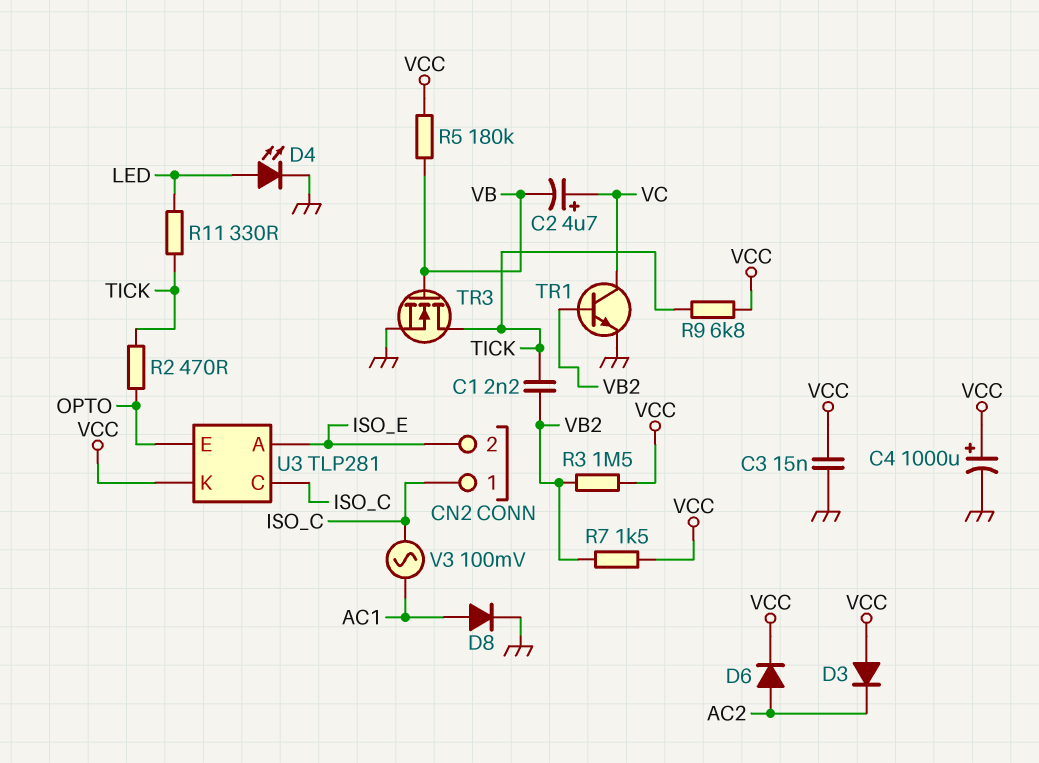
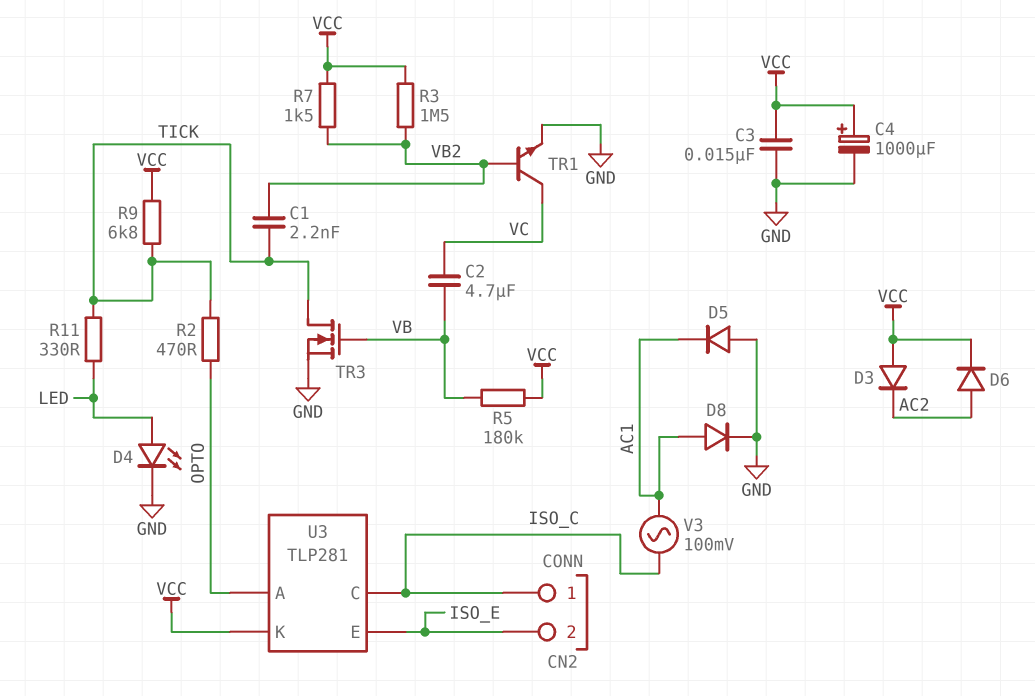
C2: 4.7uF (plus VC, minus VB) -> 4.7uF (VB, VC)
D5: none -> diode (A GND, K AC1)
U3 pin A: ISO_E -> OPTO
U3 pin E: OPTO -> ISO_E

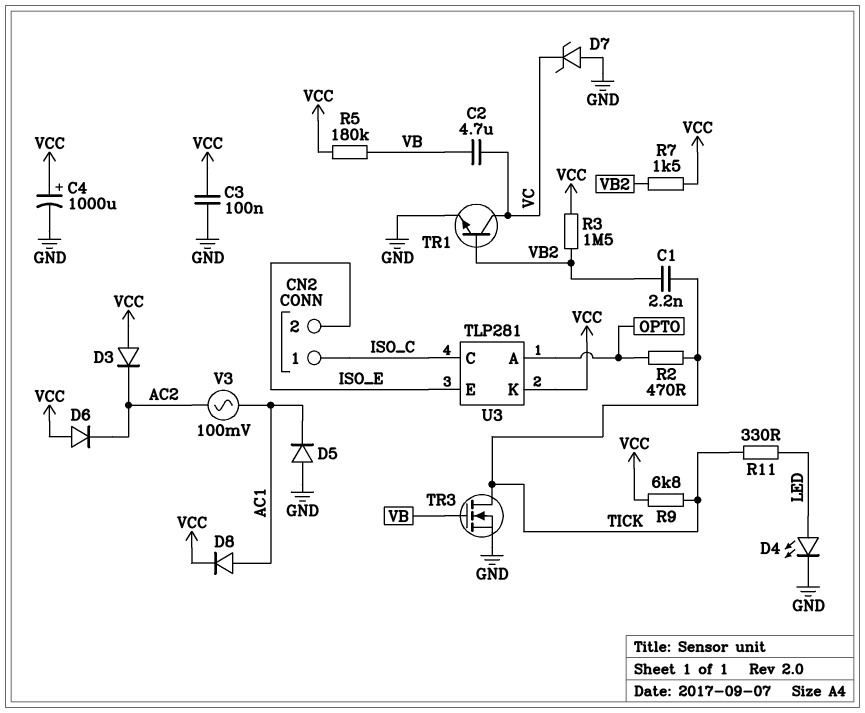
C3: 15nF (GND, VCC) -> 100nF (GND, VCC)
D6: diode (A AC2, K VCC) -> diode (A VCC, K AC2)
D7: none -> zener (A GND, K VC)
D8: diode (A AC1, K GND) -> diode (A AC1, K VCC)
V3: AC 100mV (AC1, ISO_C) -> AC 100mV (AC1, AC2)

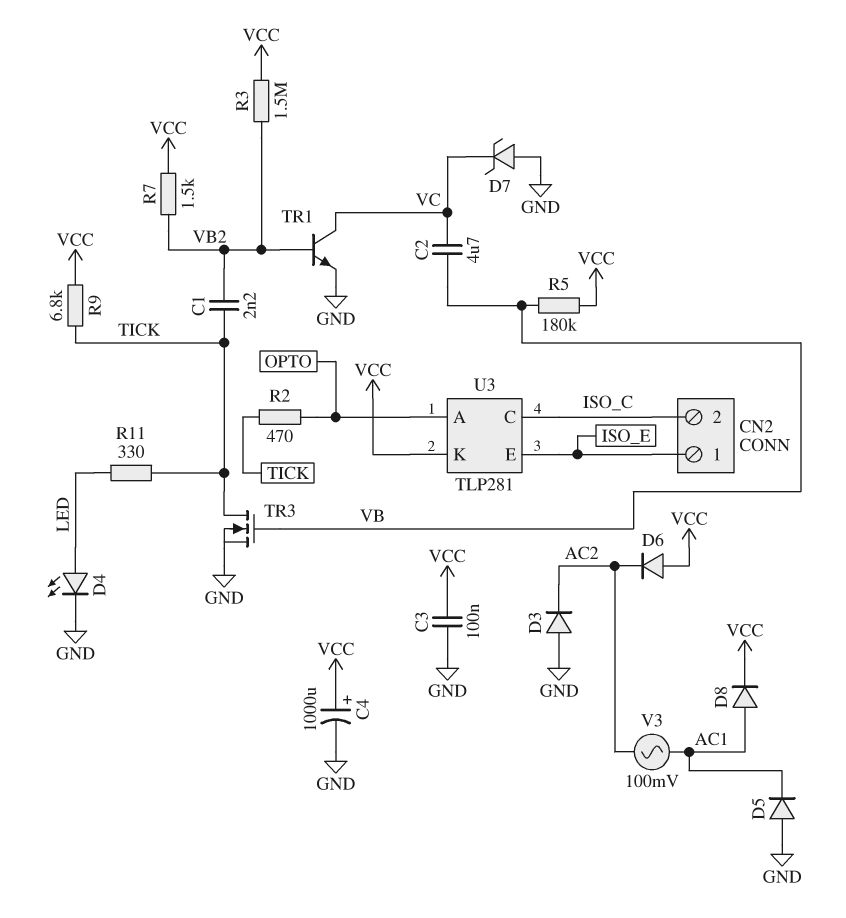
CN2 pin 1: ISO_C -> ISO_E
CN2 pin 2: ISO_E -> ISO_C
D3: diode (A VCC, K AC2) -> diode (A GND, K AC2)

